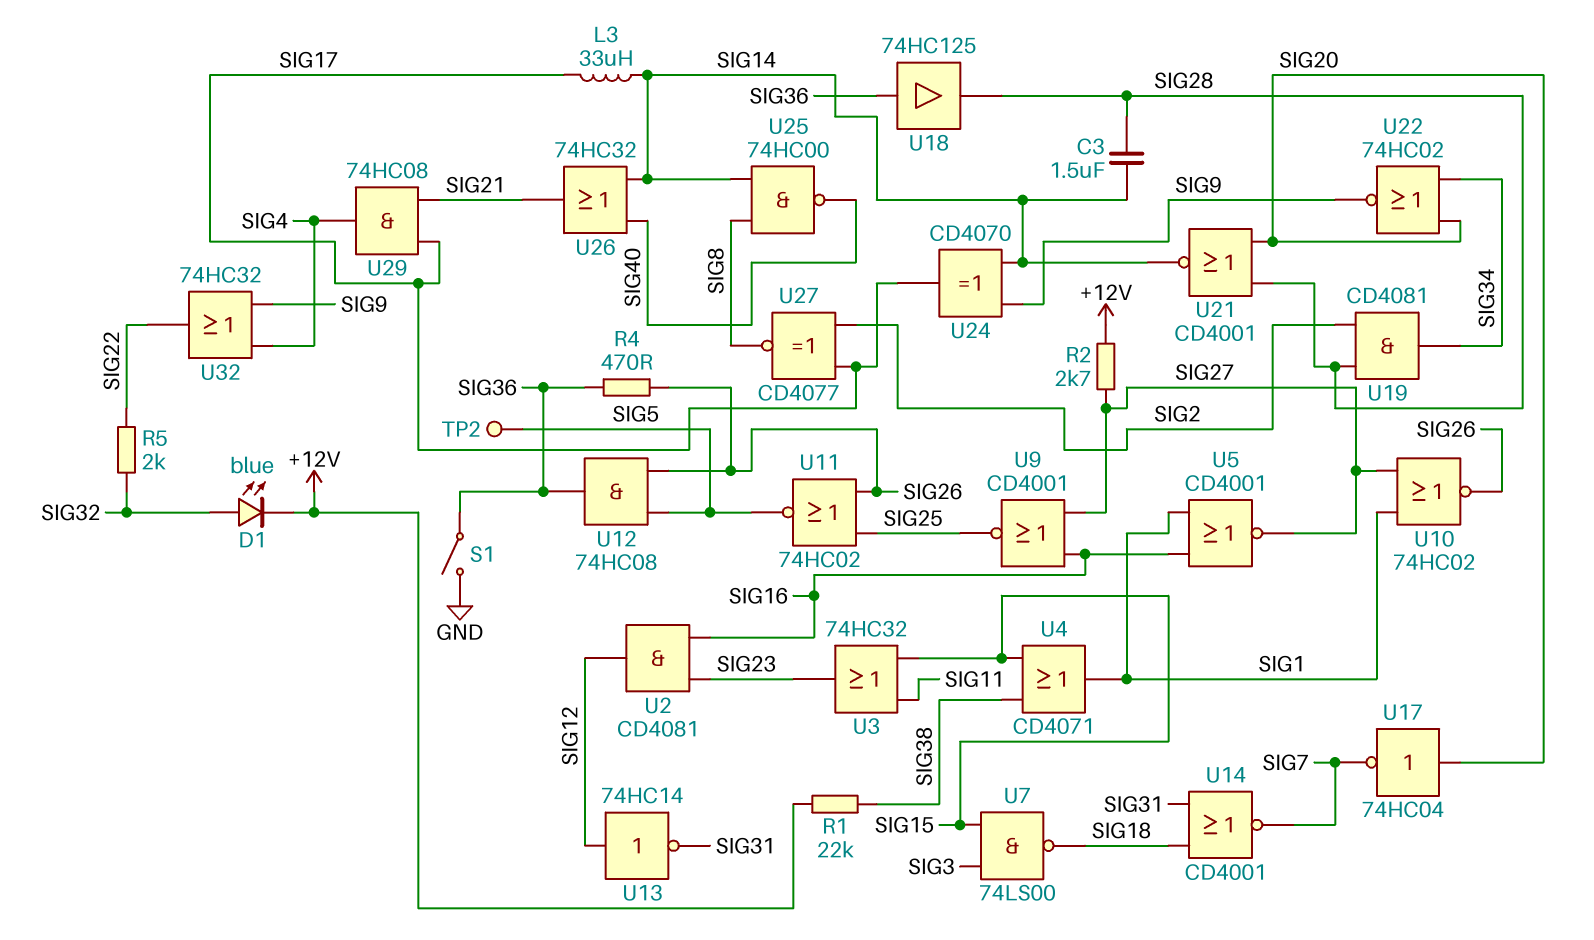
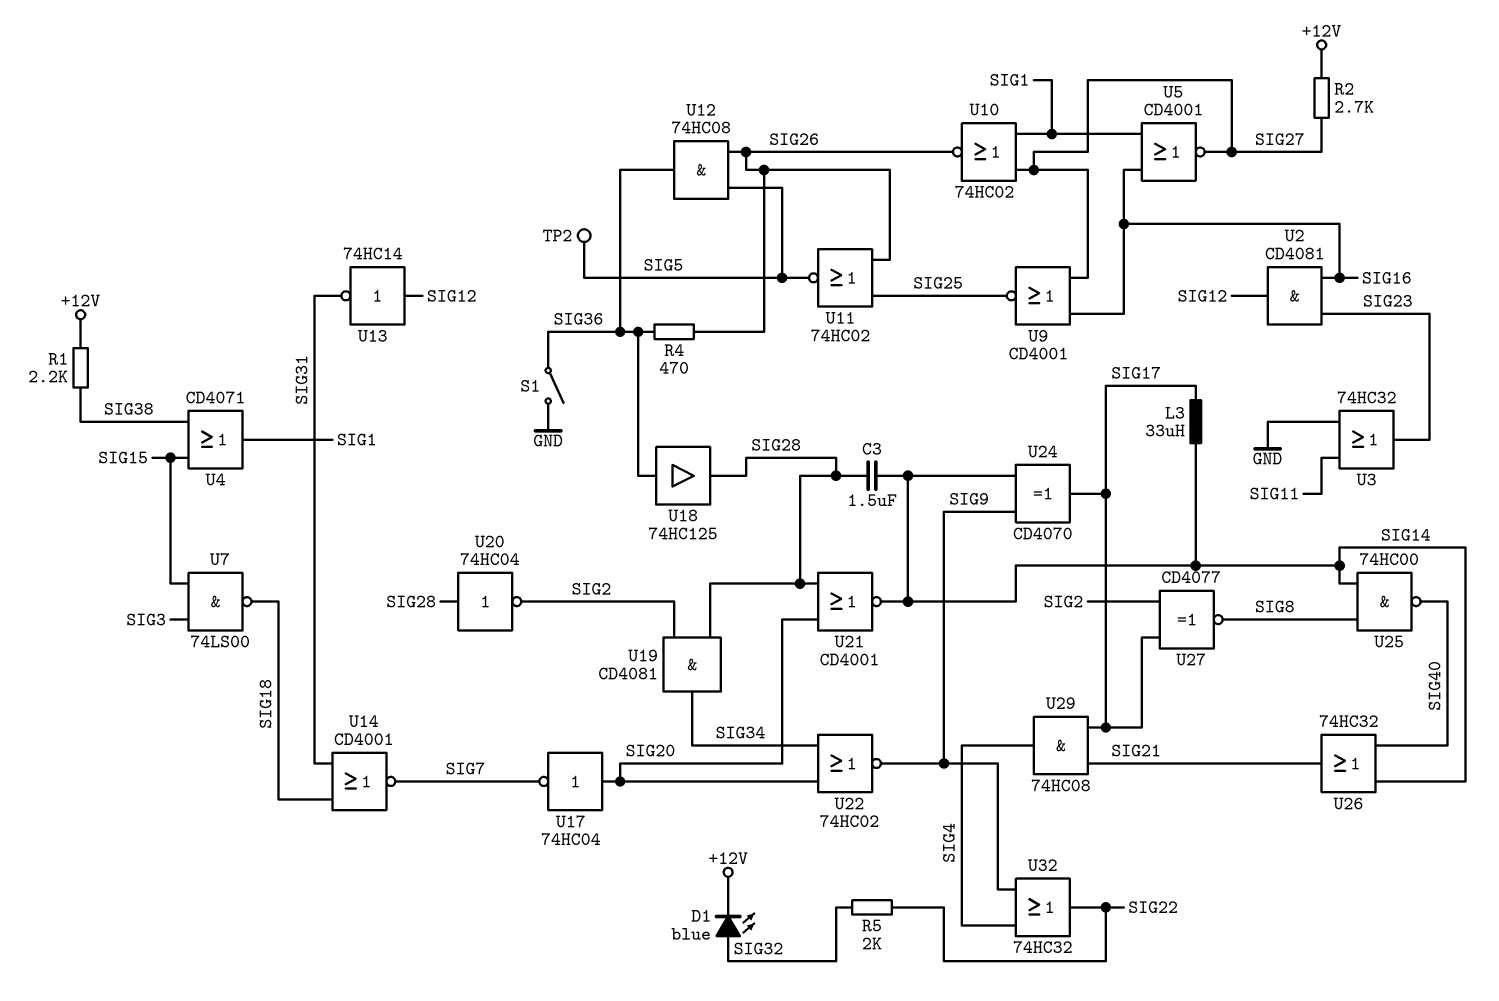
R1: 22k (+12V, SIG38) -> 2.2k (+12V, SIG38)
U3: OR 74HC32 (in SIG11, in SIG15, out SIG23) -> OR 74HC32 (in GND, in SIG11, out SIG23)
U20: none -> NOT 74HC04 (in SIG28, out SIG2)

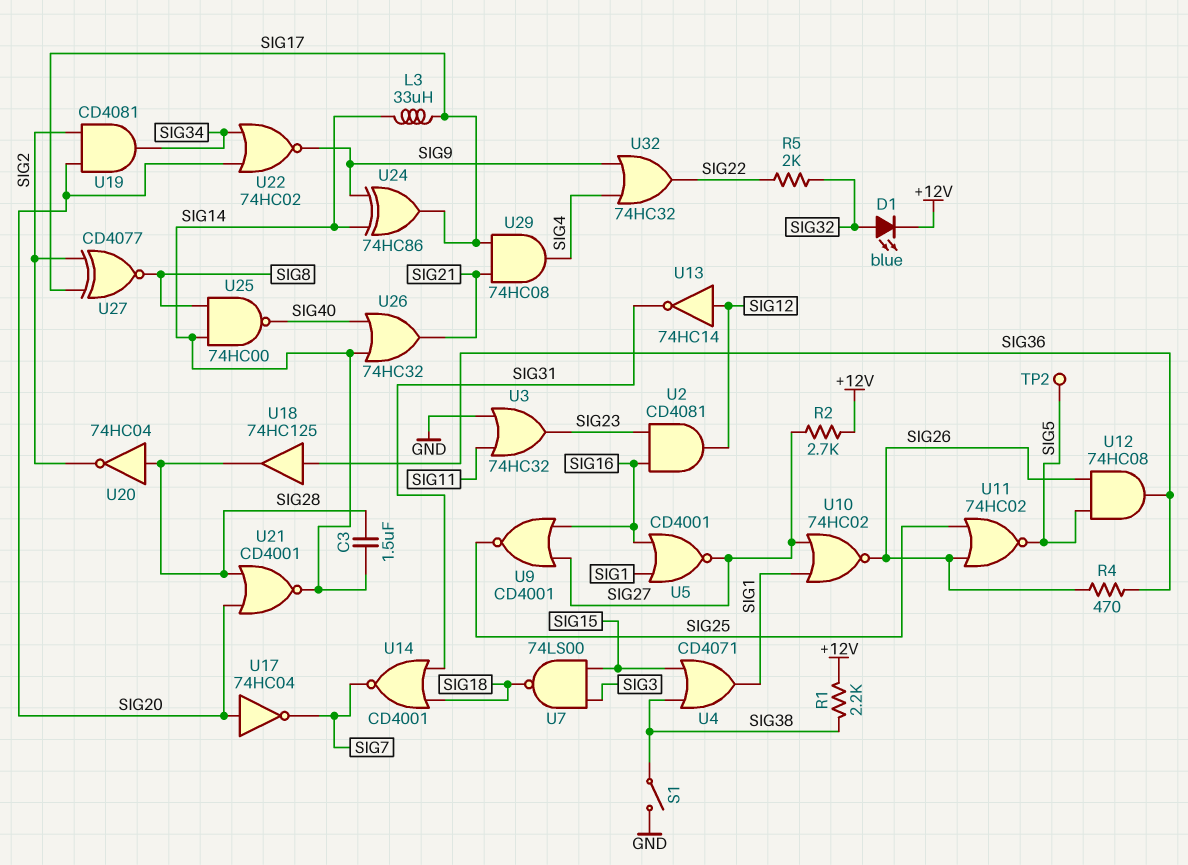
S1: switch (GND, SIG36) -> switch (GND, SIG38)
U19: AND CD4081 (in SIG2, in SIG28, out SIG34) -> AND CD4081 (in SIG2, in SIG20, out SIG34)
U24: XOR CD4070 (in SIG9, in SIG14, out SIG17) -> XOR 74HC86 (in SIG9, in SIG14, out SIG17)

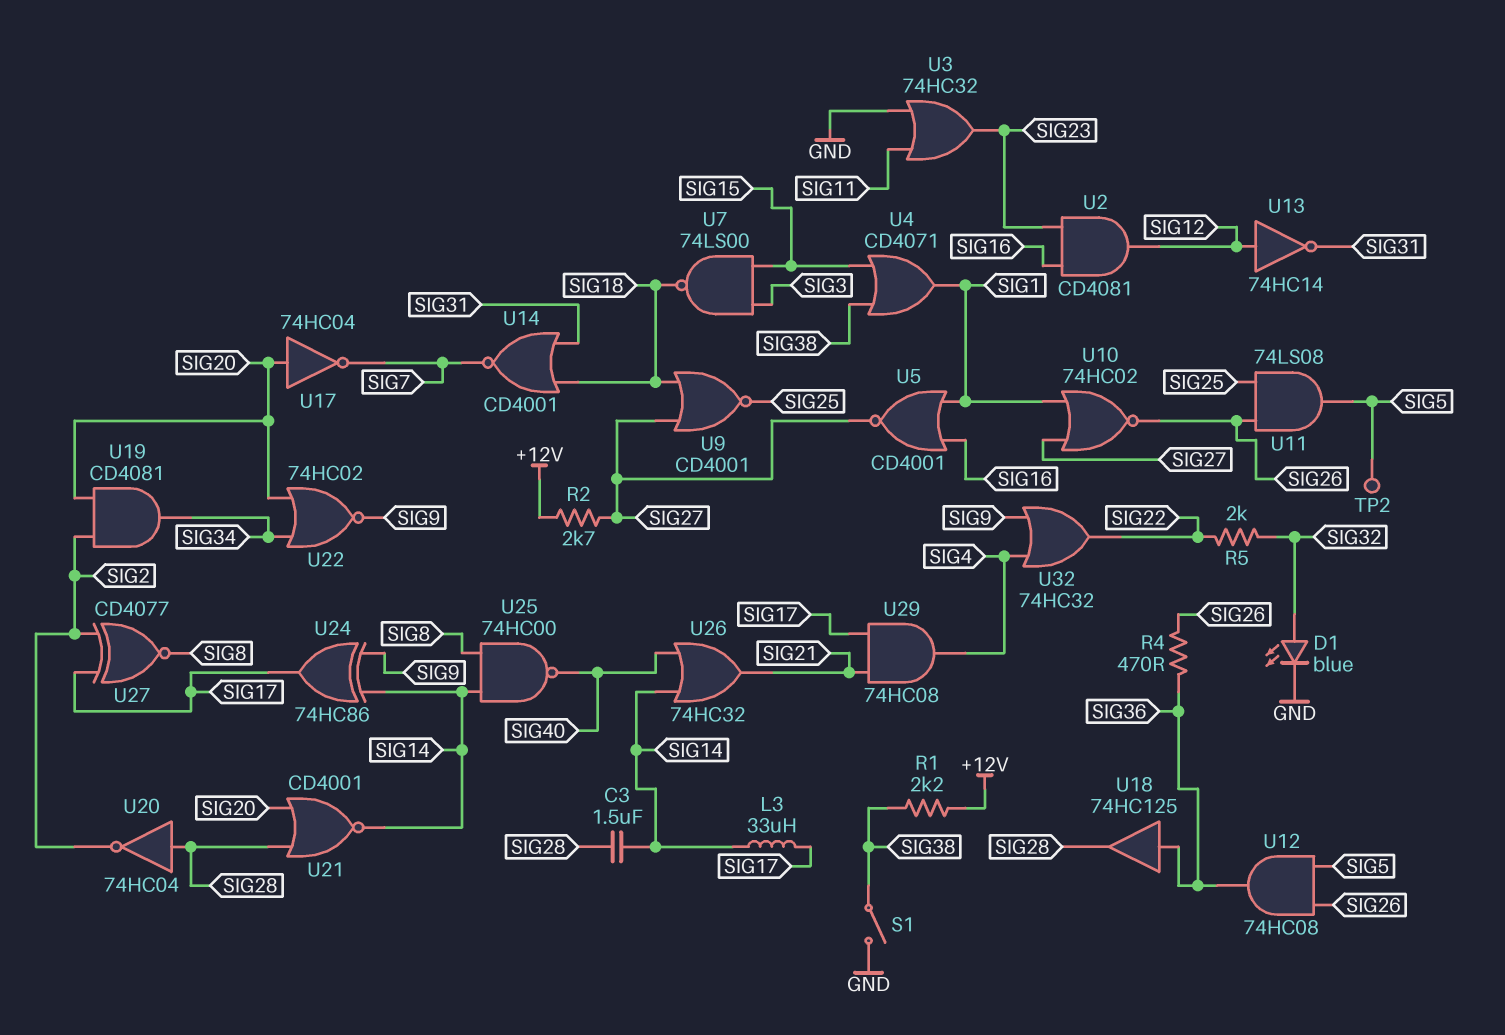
D1: LED blue (A SIG32, K +12V) -> LED blue (A SIG32, K GND)
U9: NOR CD4001 (in SIG16, in SIG27, out SIG25) -> NOR CD4001 (in SIG18, in SIG27, out SIG25)
U11: NOR 74HC02 (in SIG25, in SIG26, out SIG5) -> AND 74LS08 (in SIG25, in SIG26, out SIG5)

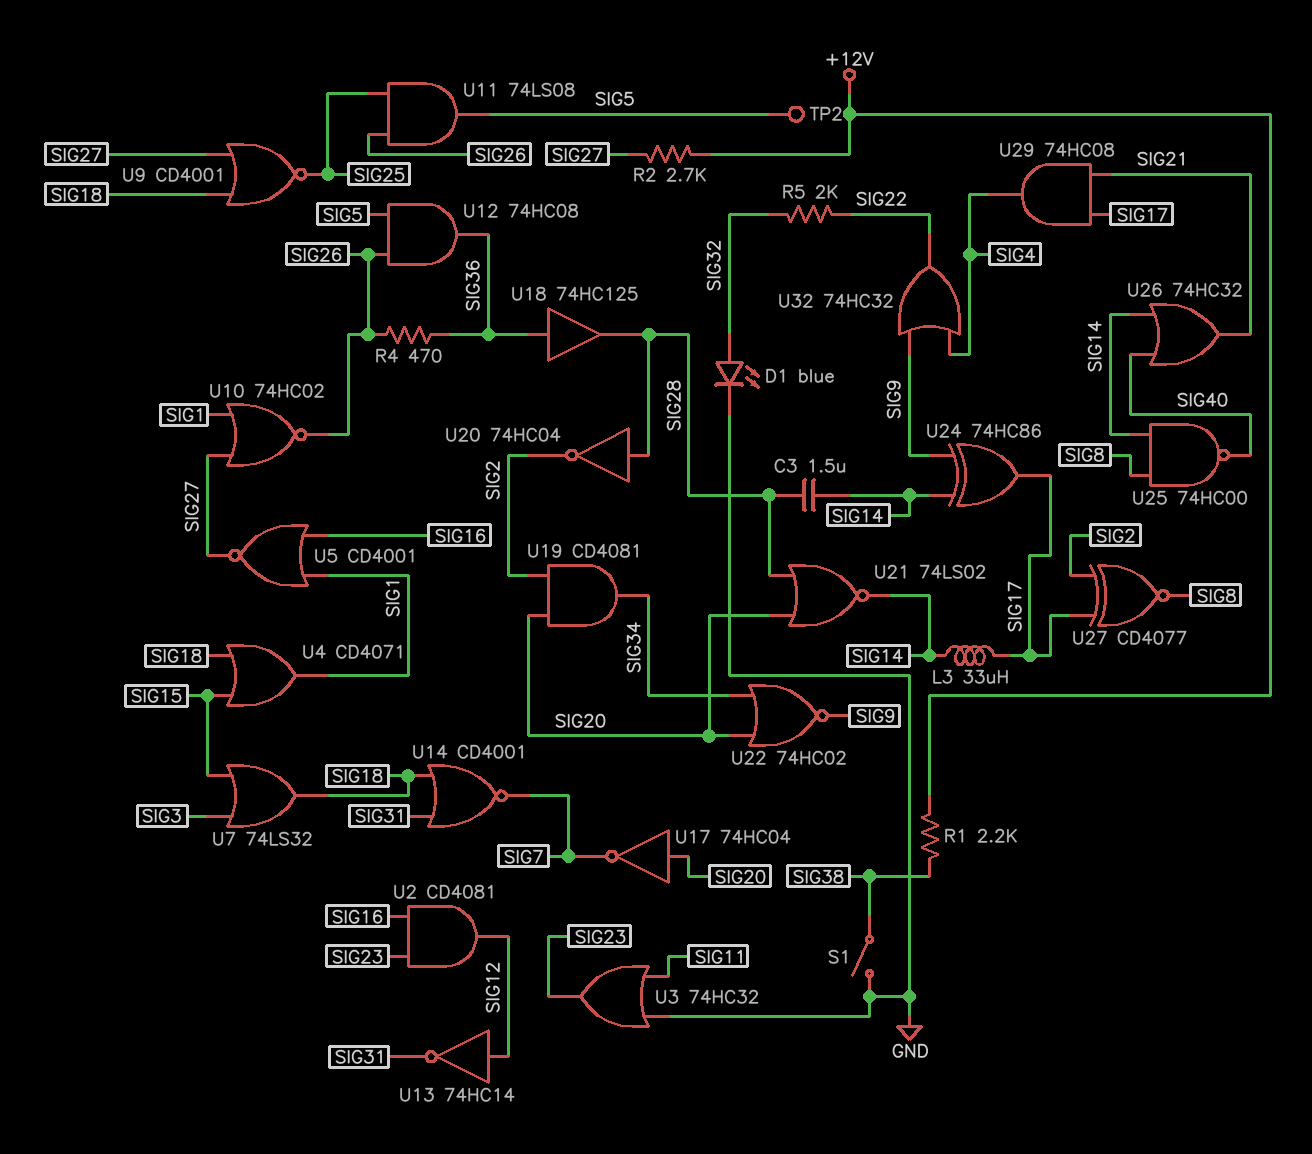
U4: OR CD4071 (in SIG15, in SIG38, out SIG1) -> OR CD4071 (in SIG15, in SIG18, out SIG1)
U7: NAND 74LS00 (in SIG3, in SIG15, out SIG18) -> OR 74LS32 (in SIG3, in SIG15, out SIG18)
U21: NOR CD4001 (in SIG20, in SIG28, out SIG14) -> NOR 74LS02 (in SIG20, in SIG28, out SIG14)

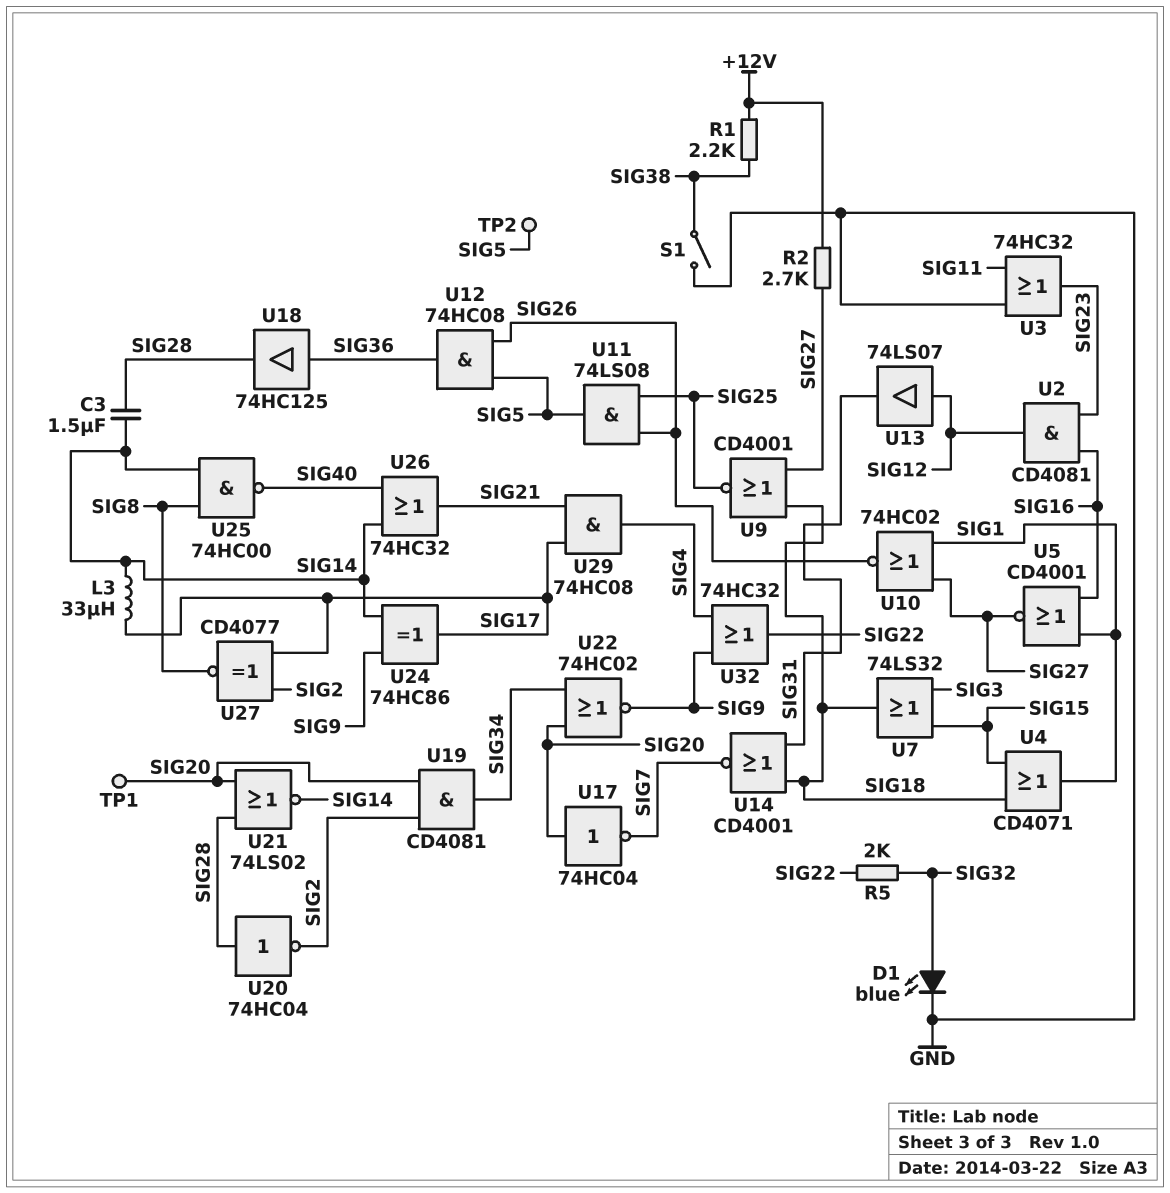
R4: 470 (SIG26, SIG36) -> none
TP1: none -> test point (SIG20)
U13: NOT 74HC14 (in SIG12, out SIG31) -> buffer 74LS07 (in SIG12, out SIG31)

